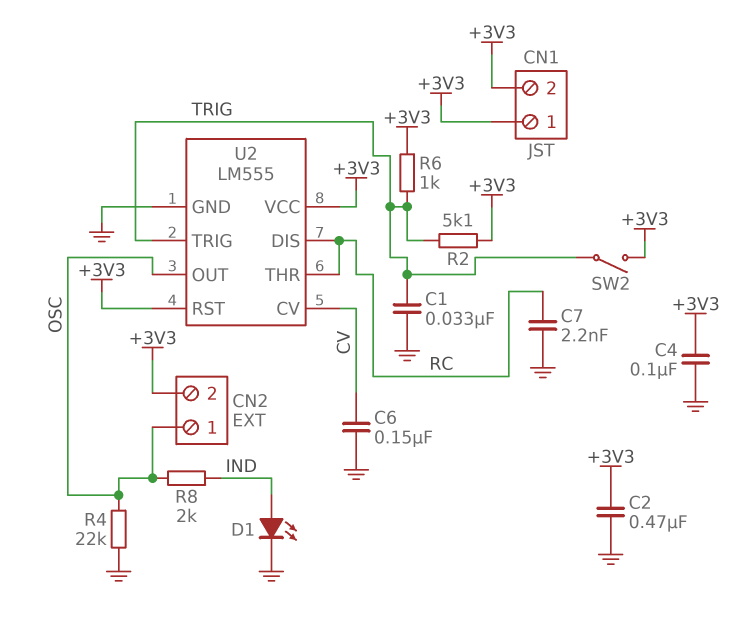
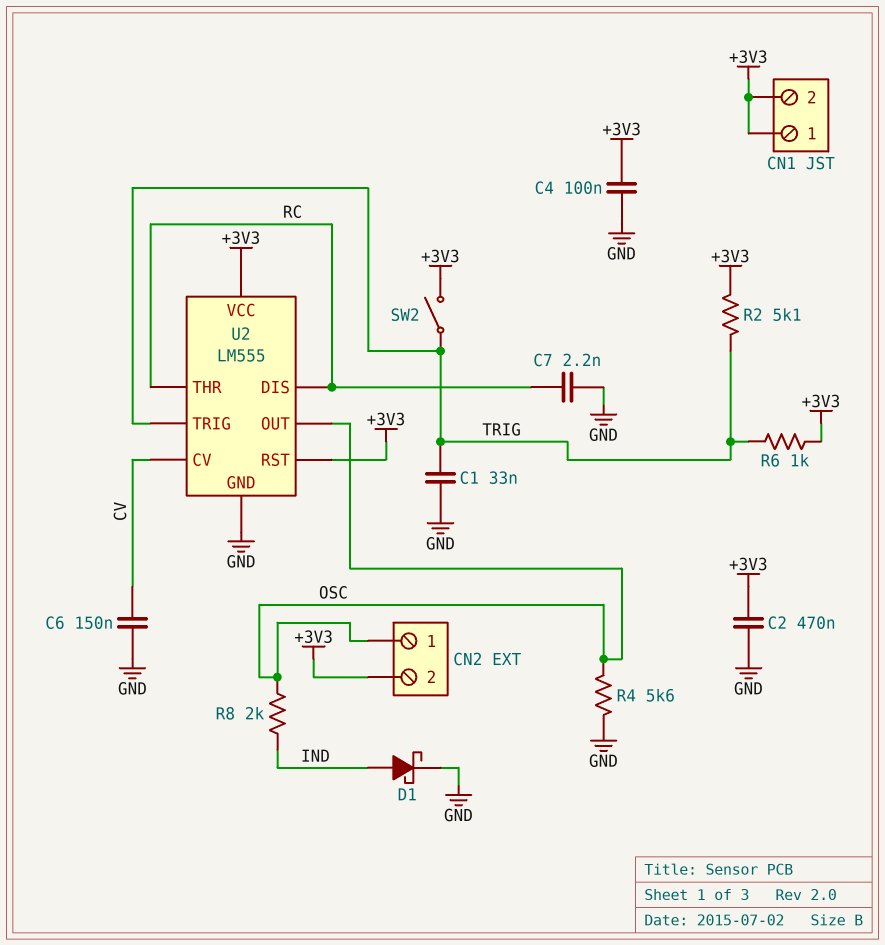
D1: LED (A IND, K GND) -> schottky (A IND, K GND)
R4: 22k (GND, OSC) -> 5.6k (GND, OSC)

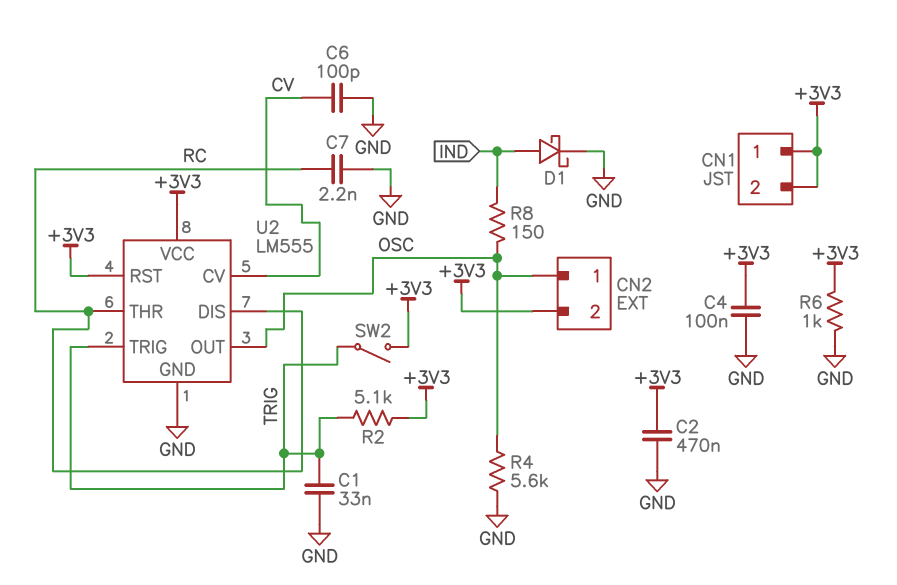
C6: 150nF (CV, GND) -> 100pF (CV, GND)
R6: 1k (+3V3, TRIG) -> 1k (+3V3, GND)
R8: 2k (IND, OSC) -> 150 (IND, OSC)

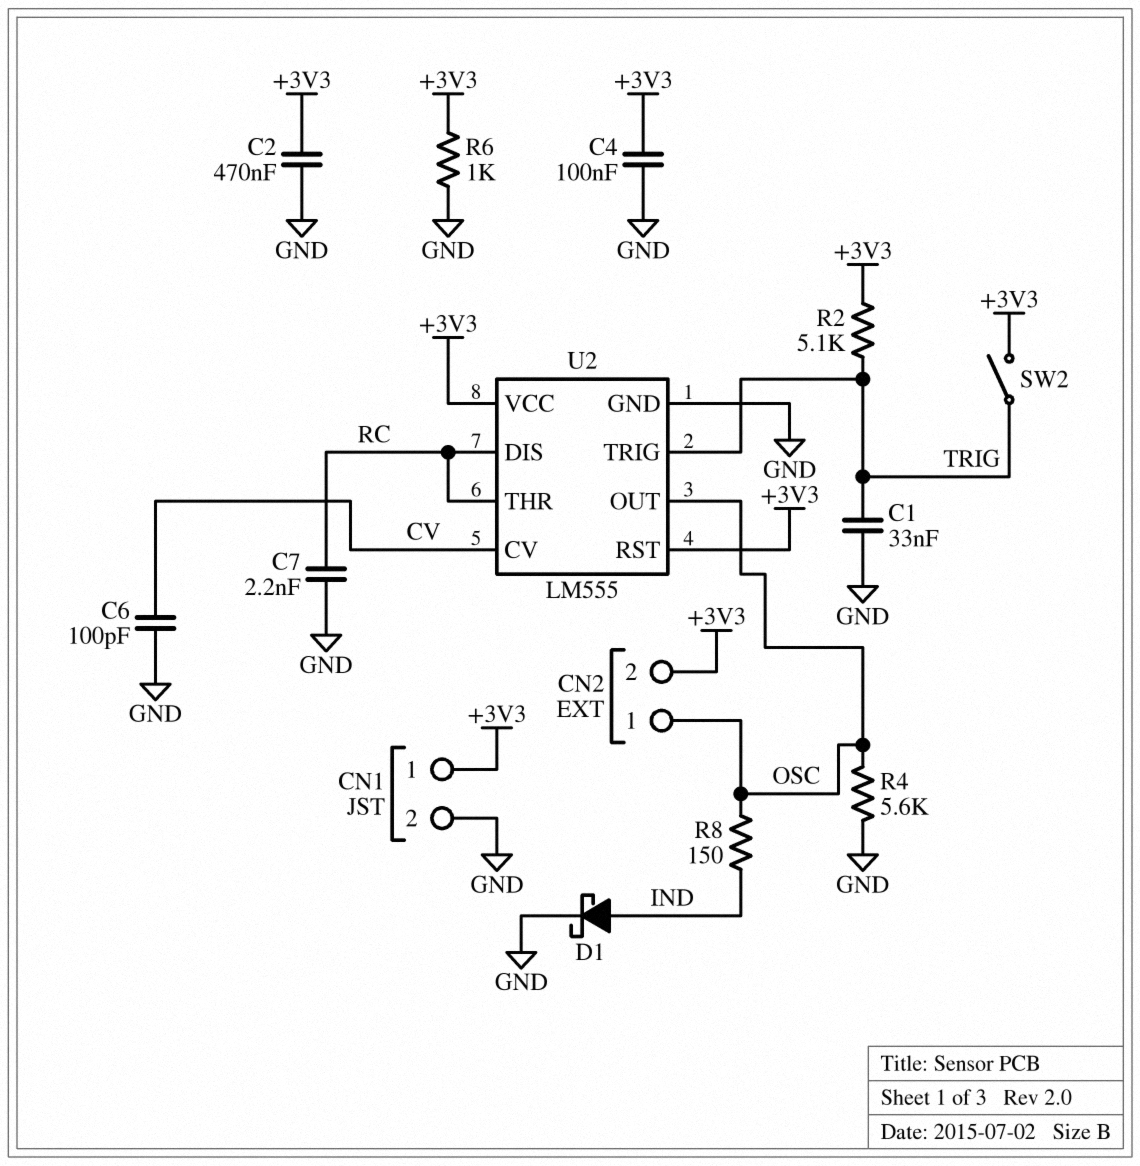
CN1 pin 2: +3V3 -> GND

